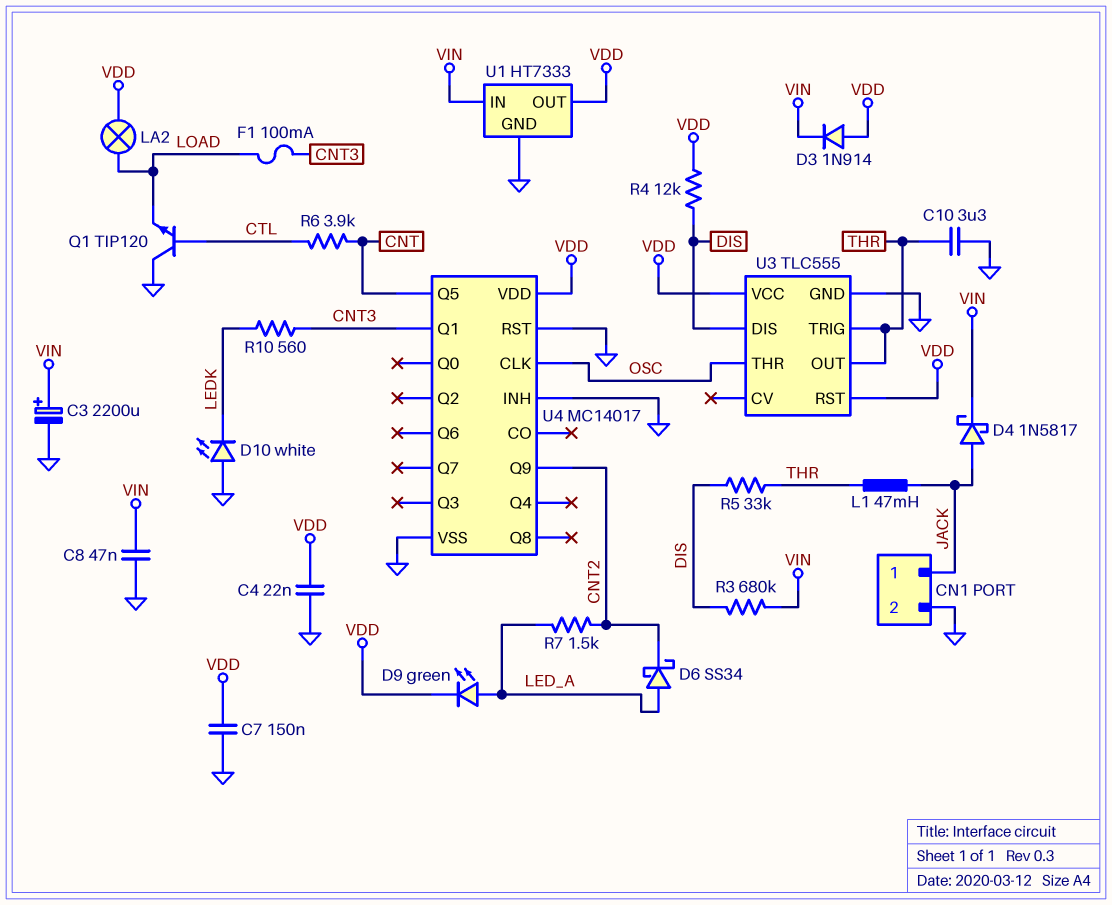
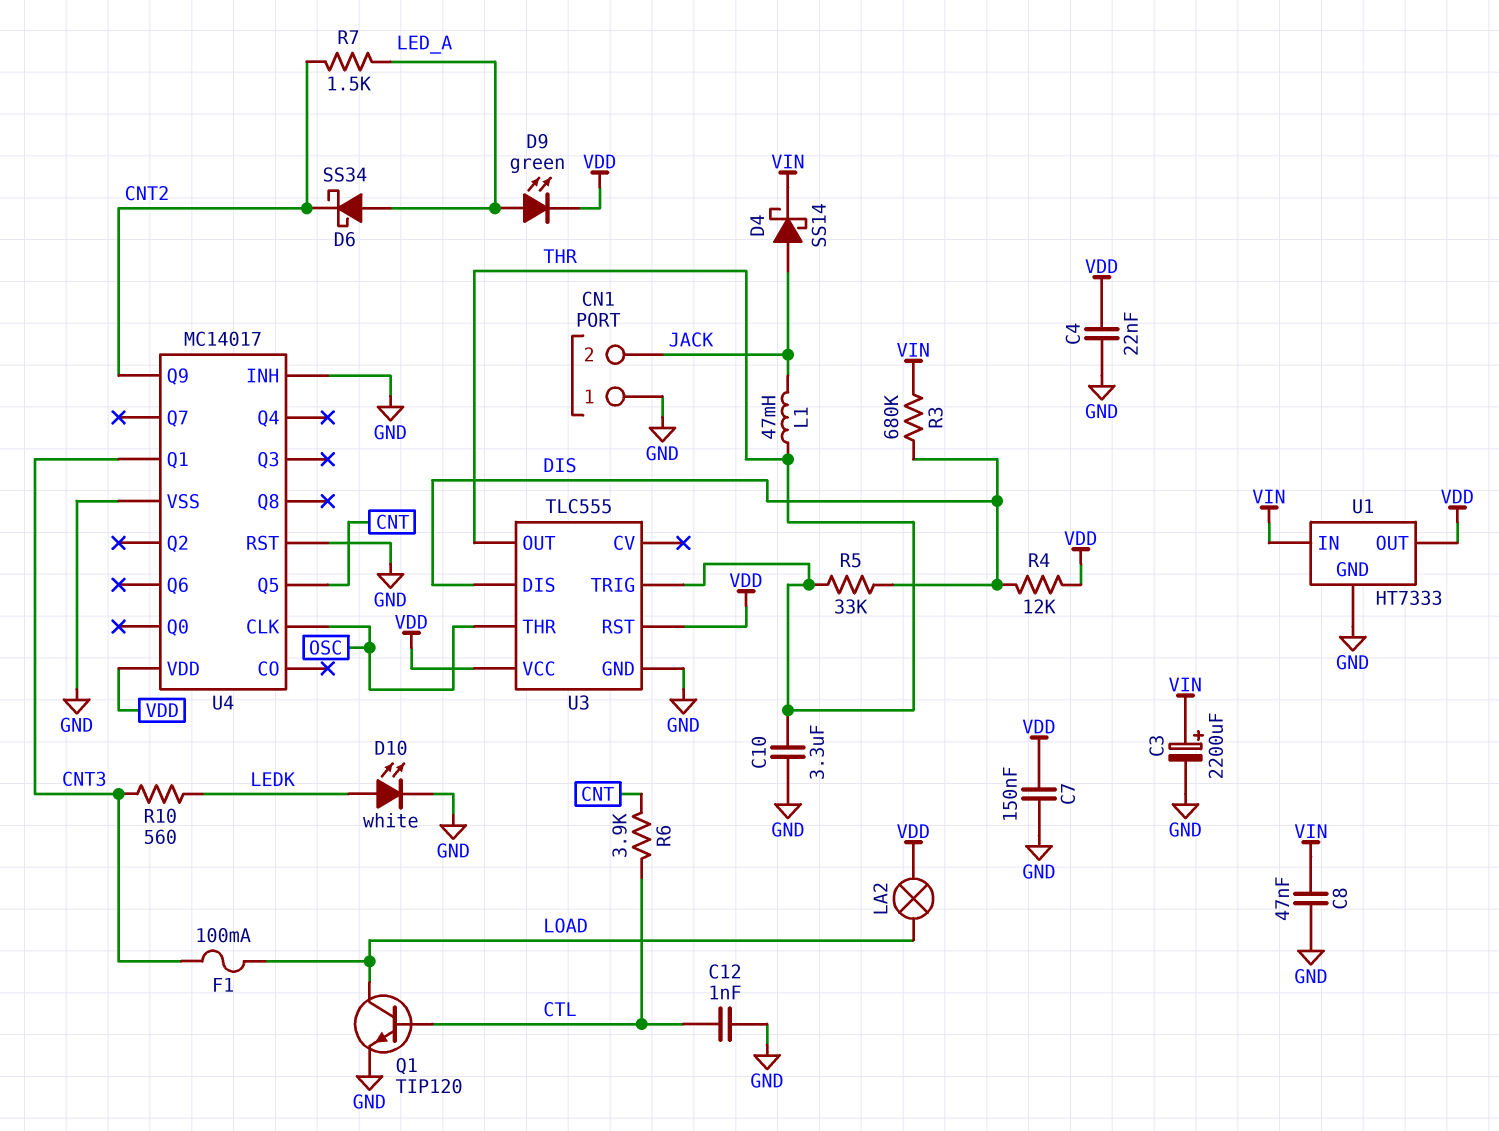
C12: none -> 1nF (CTL, GND)
CN1 pin 1: JACK -> GND
CN1 pin 2: GND -> JACK
D3: diode 1N914 (A VDD, K VIN) -> none
D4: schottky 1N5817 (A JACK, K VIN) -> schottky SS14 (A JACK, K VIN)
D10: LED white (A GND, K LEDK) -> LED white (A LEDK, K GND)
Q1: NPN TIP120 (B CTL, C GND, E LOAD) -> NPN TIP120 (B CTL, C LOAD, E GND)

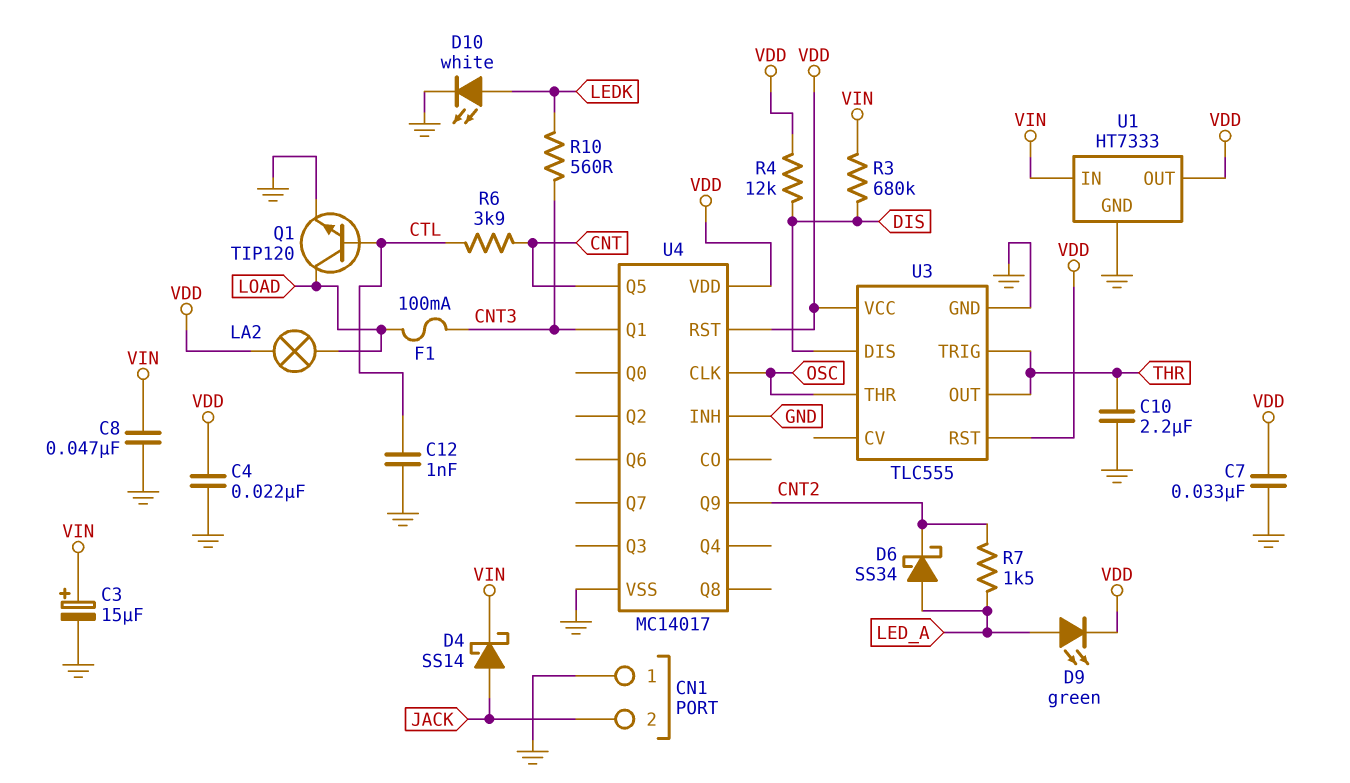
C3: 2200uF (plus VIN, minus GND) -> 15uF (plus VIN, minus GND)
C7: 150nF (GND, VDD) -> 33nF (GND, VDD)
C10: 3.3uF (GND, THR) -> 2.2uF (GND, THR)
L1: 47mH (JACK, THR) -> none
R5: 33k (DIS, THR) -> none
U4 pin RST: GND -> VDD

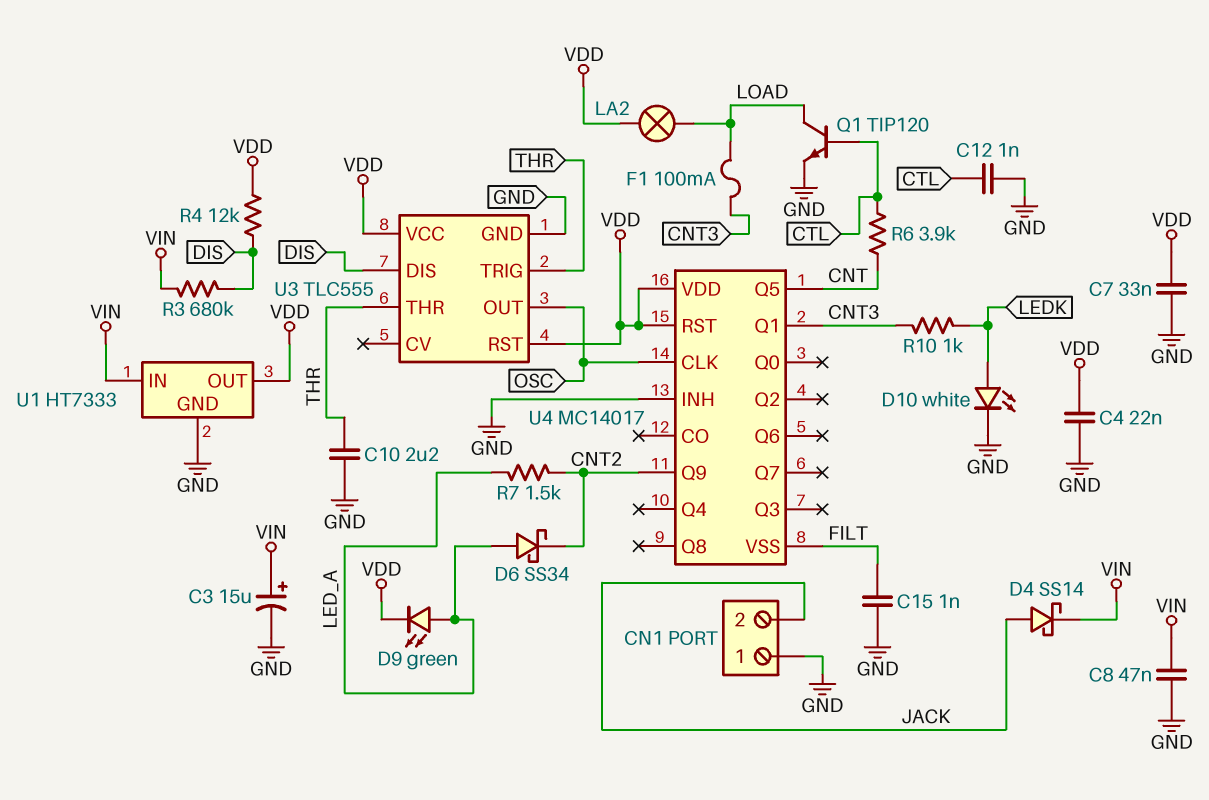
C15: none -> 1nF (FILT, GND)
R10: 560 (CNT3, LEDK) -> 1k (CNT3, LEDK)
U3 pin OUT: THR -> OSC
U3 pin THR: OSC -> THR
U4 pin VSS: GND -> FILT

